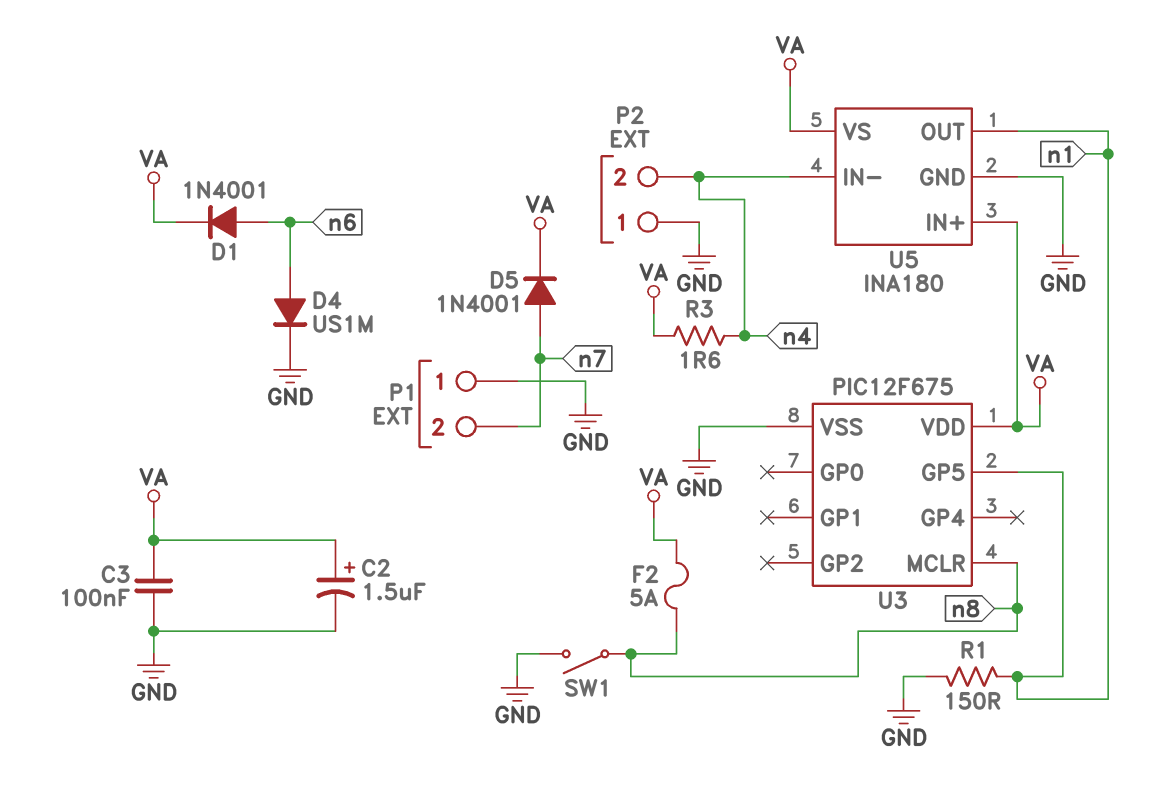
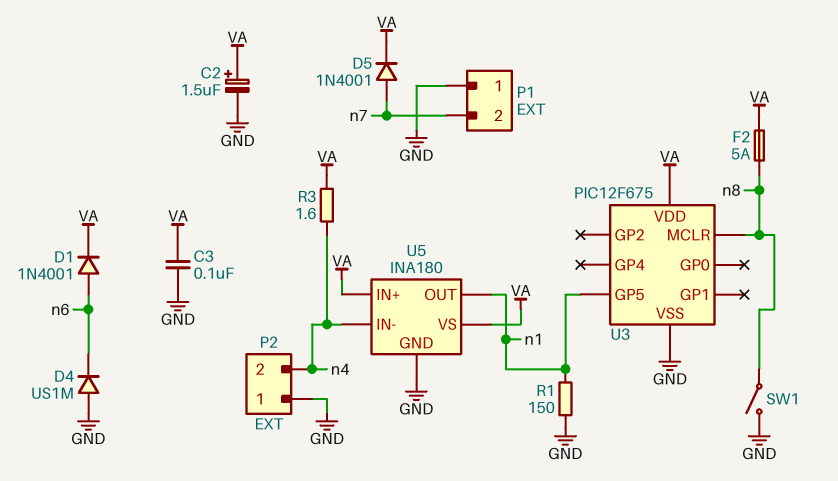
D4: diode US1M (A n6, K GND) -> diode US1M (A GND, K n6)

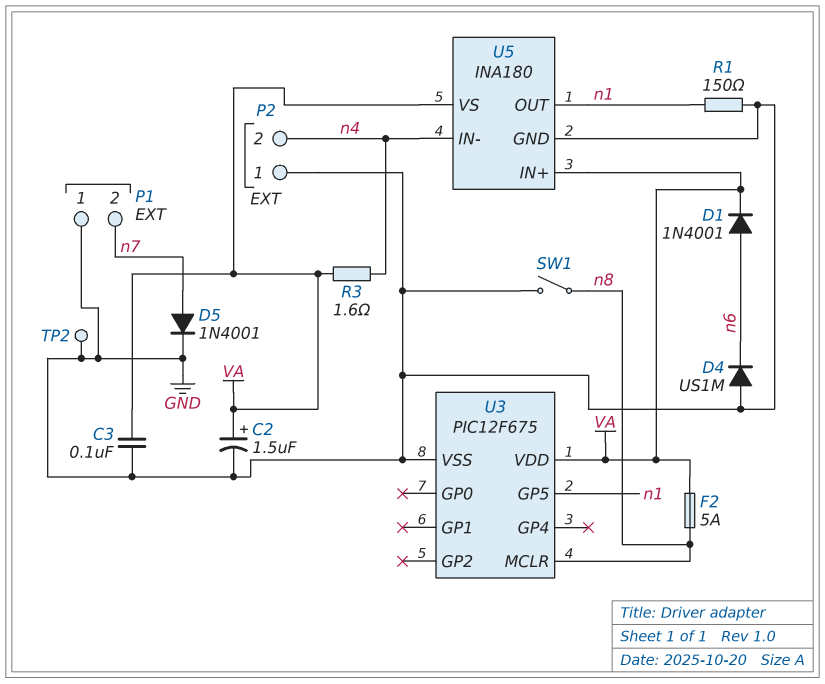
D5: diode 1N4001 (A n7, K VA) -> diode 1N4001 (A n7, K GND)
TP2: none -> test point (GND)

